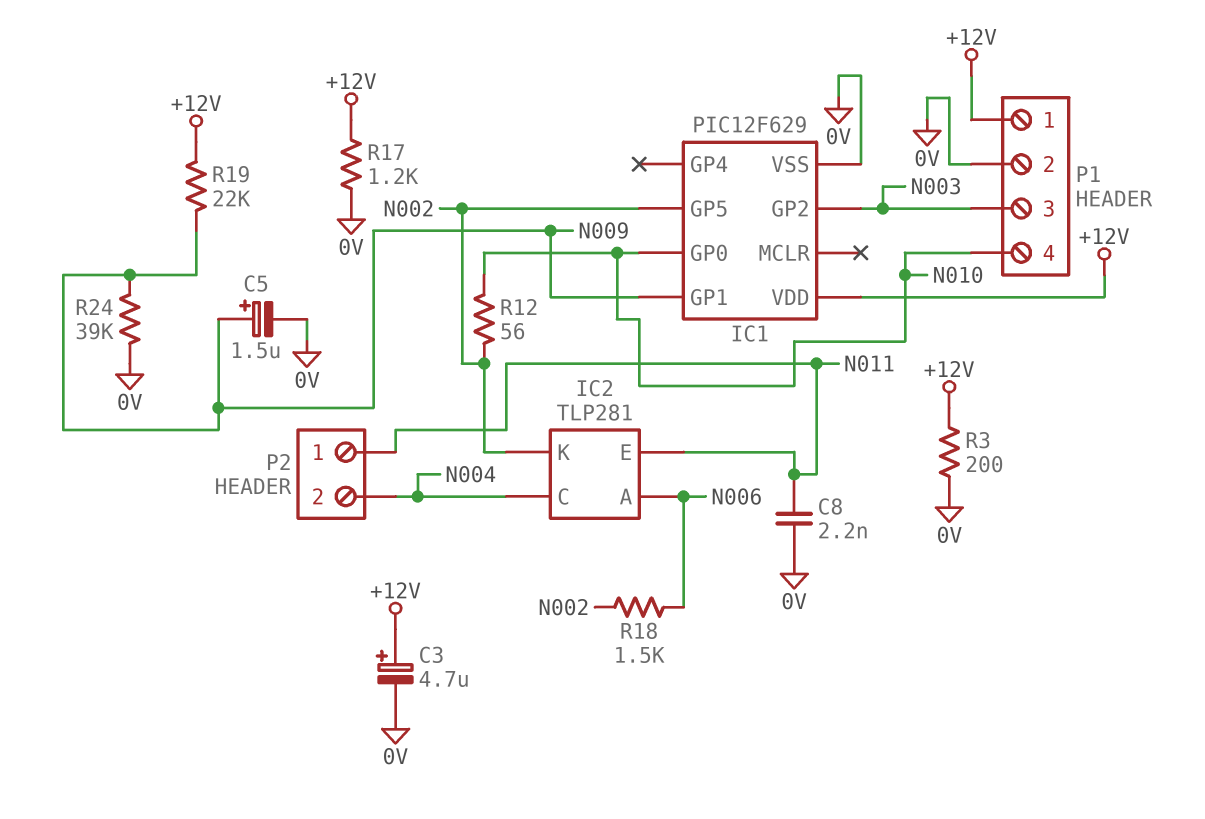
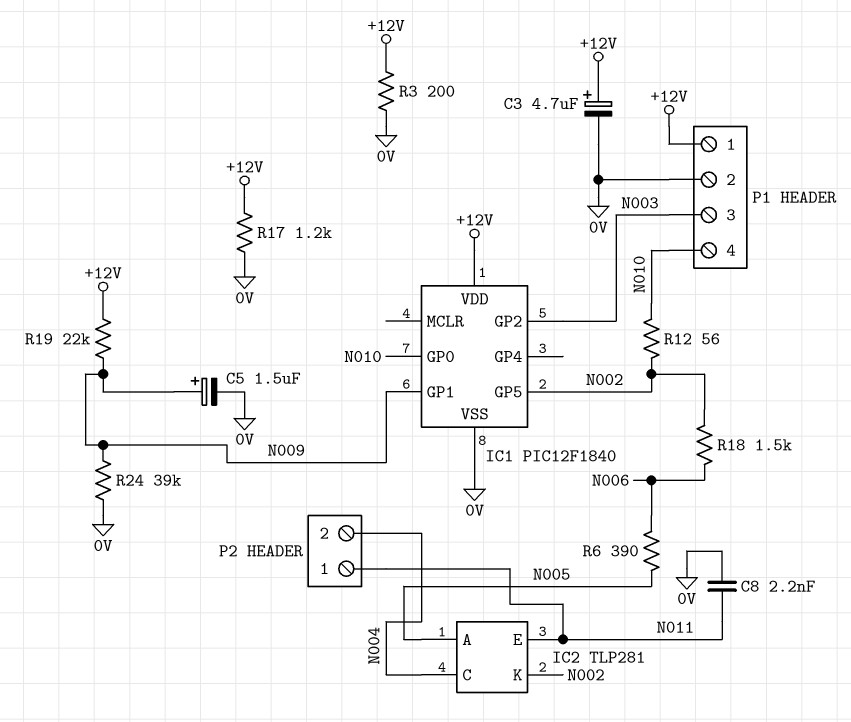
IC1: PIC12F629 -> PIC12F1840
IC2 pin A: N006 -> N005
R6: none -> 390 (N005, N006)

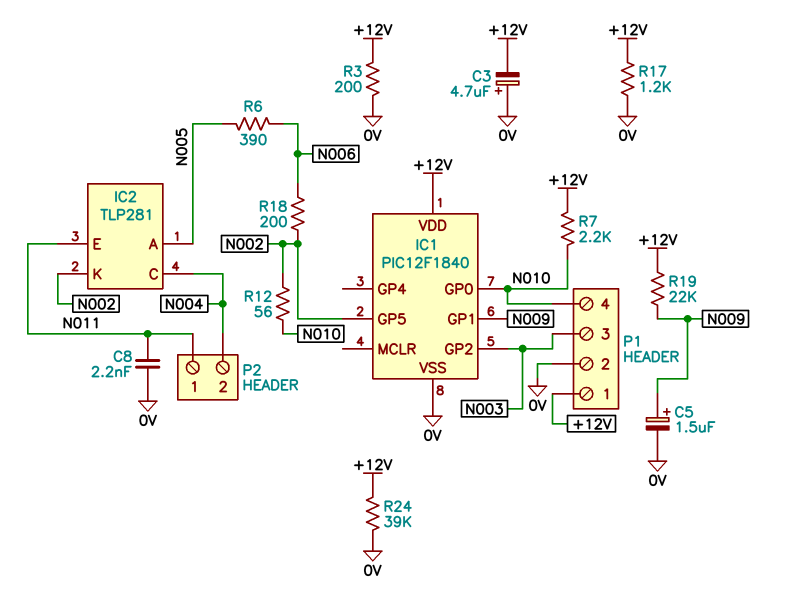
C3: 4.7uF (plus +12V, minus 0V) -> 4.7uF (plus 0V, minus +12V)
R7: none -> 2.2k (+12V, N010)
R18: 1.5k (N002, N006) -> 200 (N002, N006)
R24: 39k (0V, N009) -> 39k (+12V, 0V)

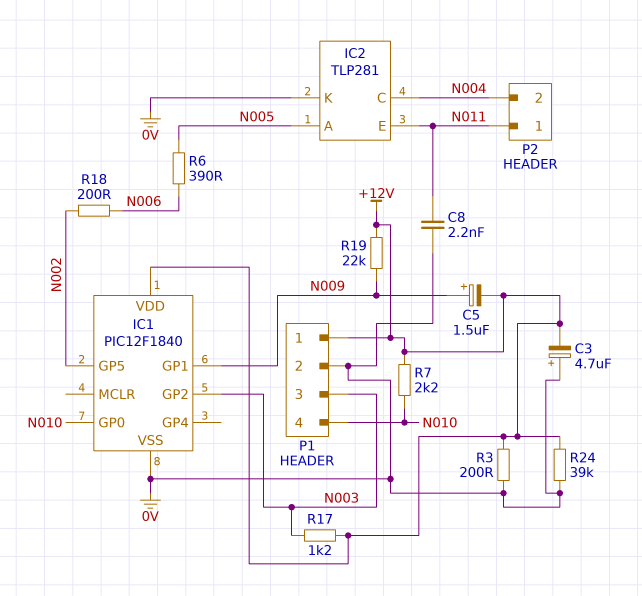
C5: 1.5uF (plus N009, minus 0V) -> 1.5uF (plus N009, minus +12V)
IC2 pin K: N002 -> 0V
R12: 56 (N002, N010) -> none
R17: 1.2k (+12V, 0V) -> 1.2k (+12V, N003)

